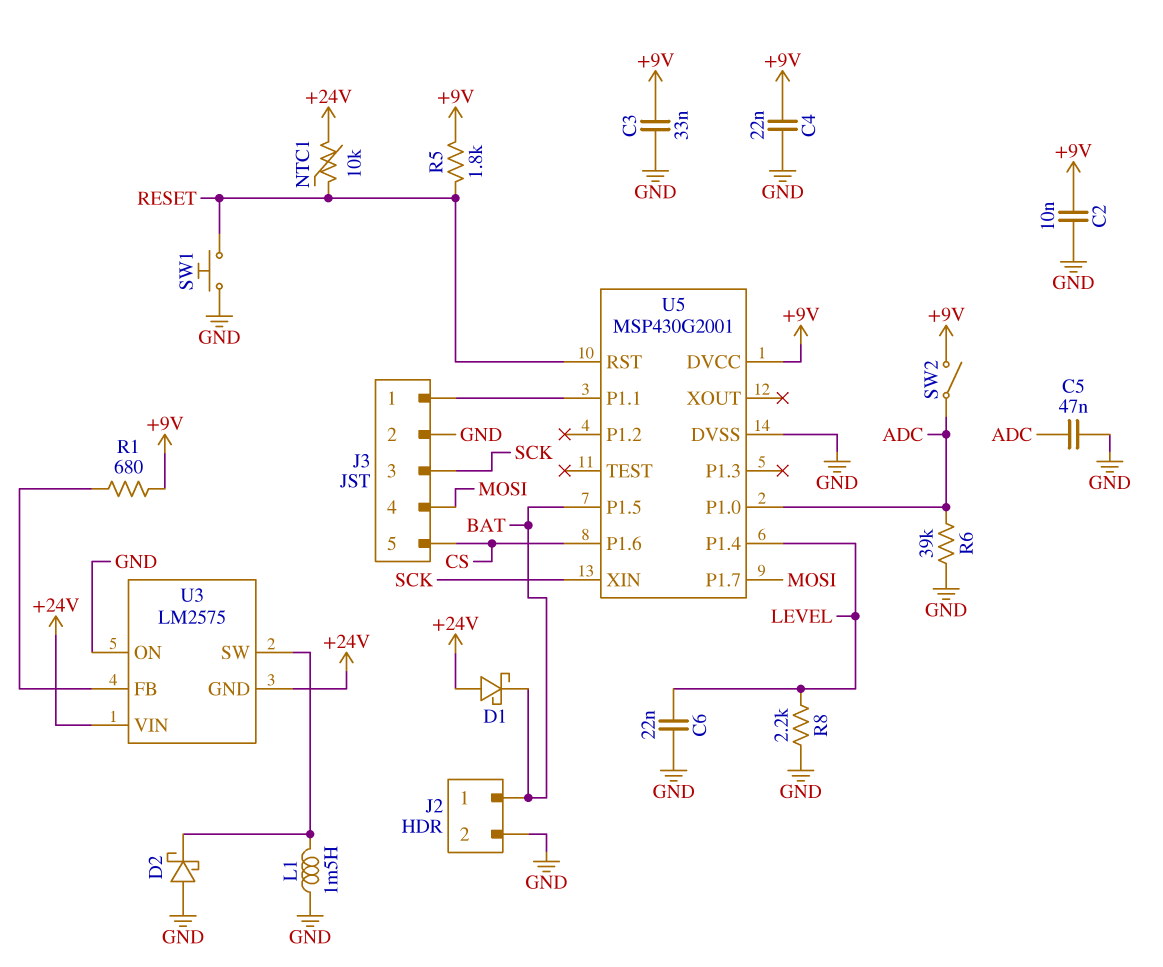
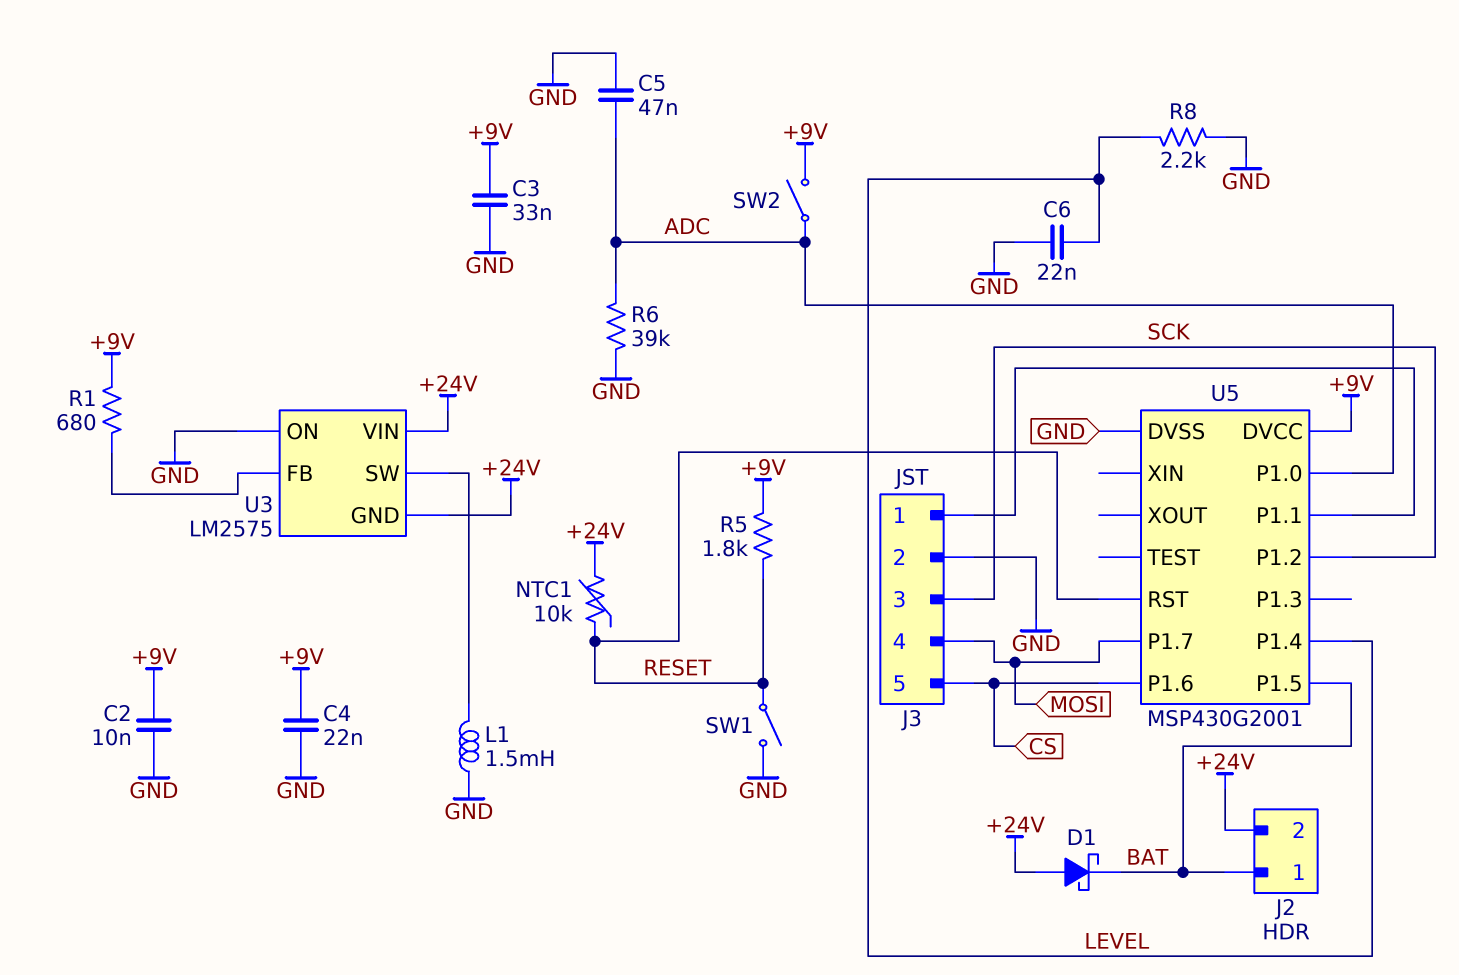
D2: schottky (A GND, K U3/SW) -> none
J2 pin 2: GND -> +24V
SW1: button (GND, RESET) -> switch (GND, RESET)
U5 pin P1.2: none -> SCK
U5 pin XIN: SCK -> none

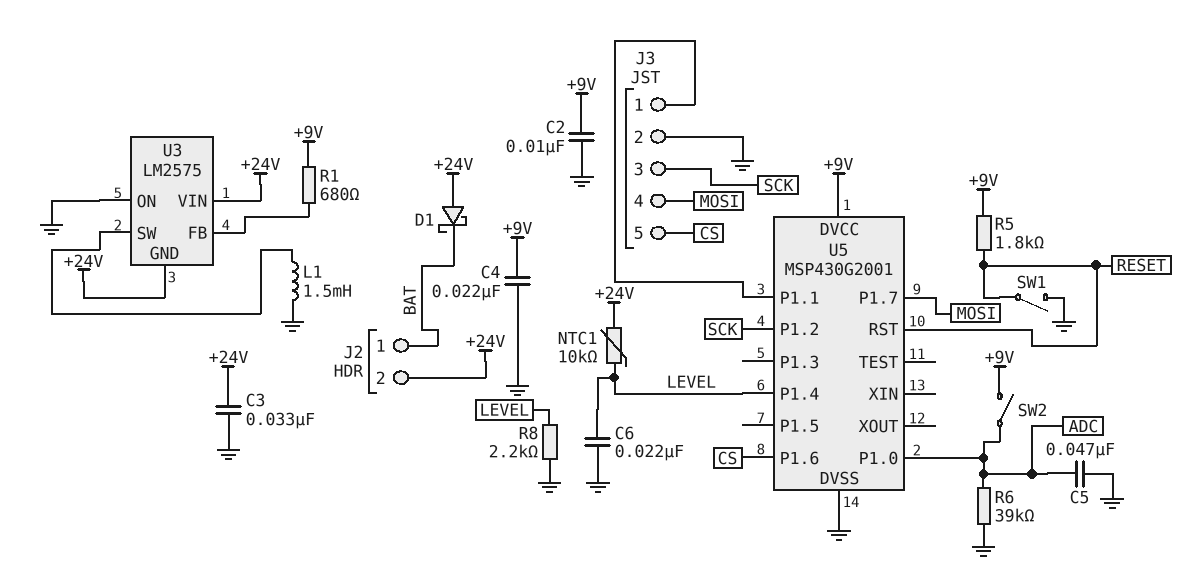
C3: 33nF (+9V, GND) -> 33nF (+24V, GND)
NTC1: 10k (+24V, RESET) -> 10k (+24V, LEVEL)
U5 pin P1.5: BAT -> none

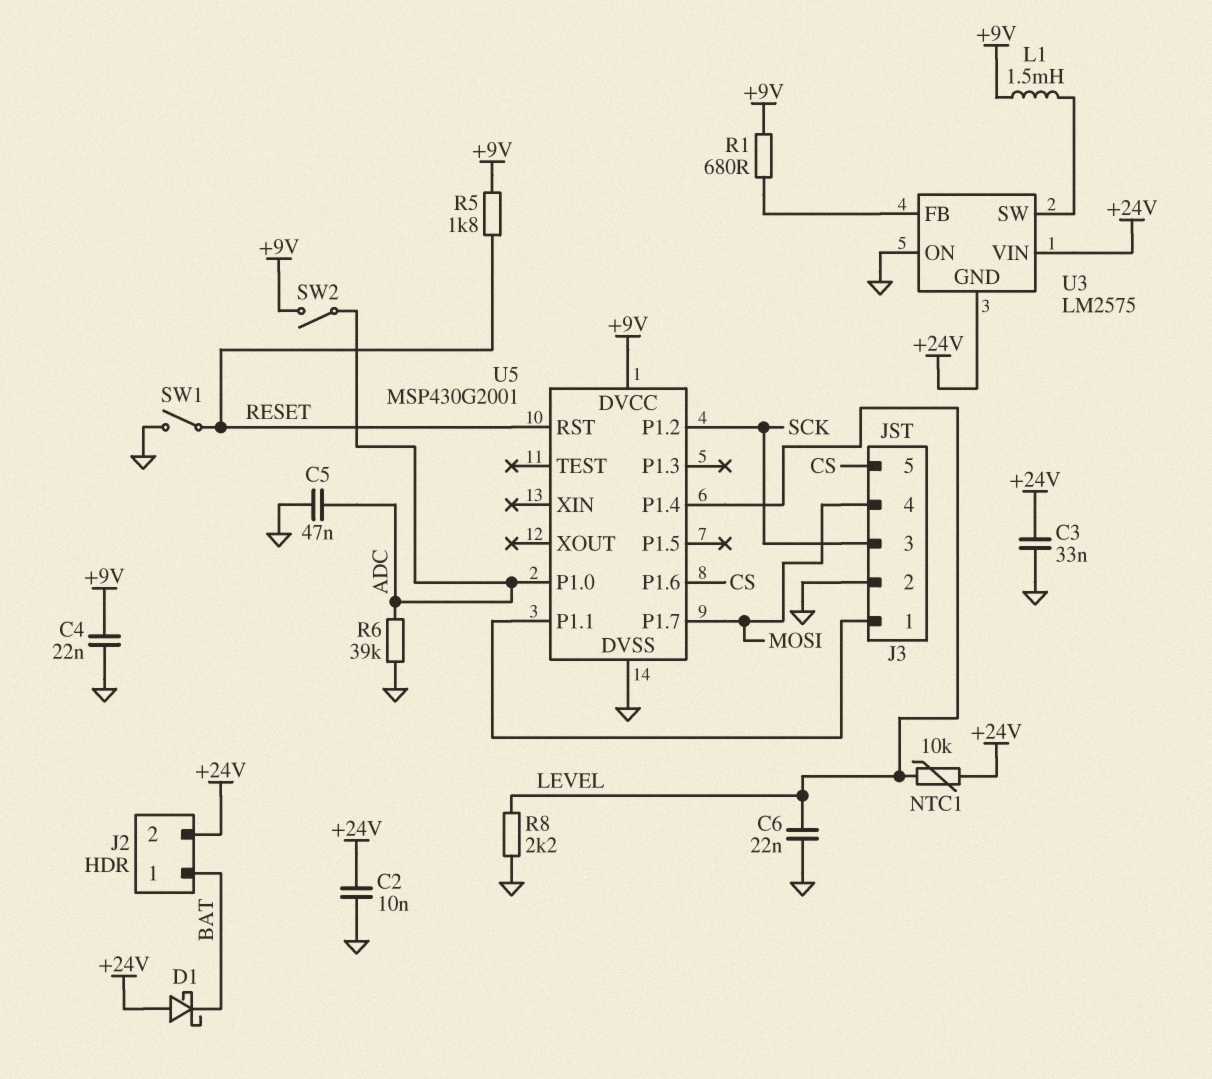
C2: 10nF (+9V, GND) -> 10nF (+24V, GND)
L1: 1.5mH (GND, U3/SW) -> 1.5mH (+9V, U3/SW)

